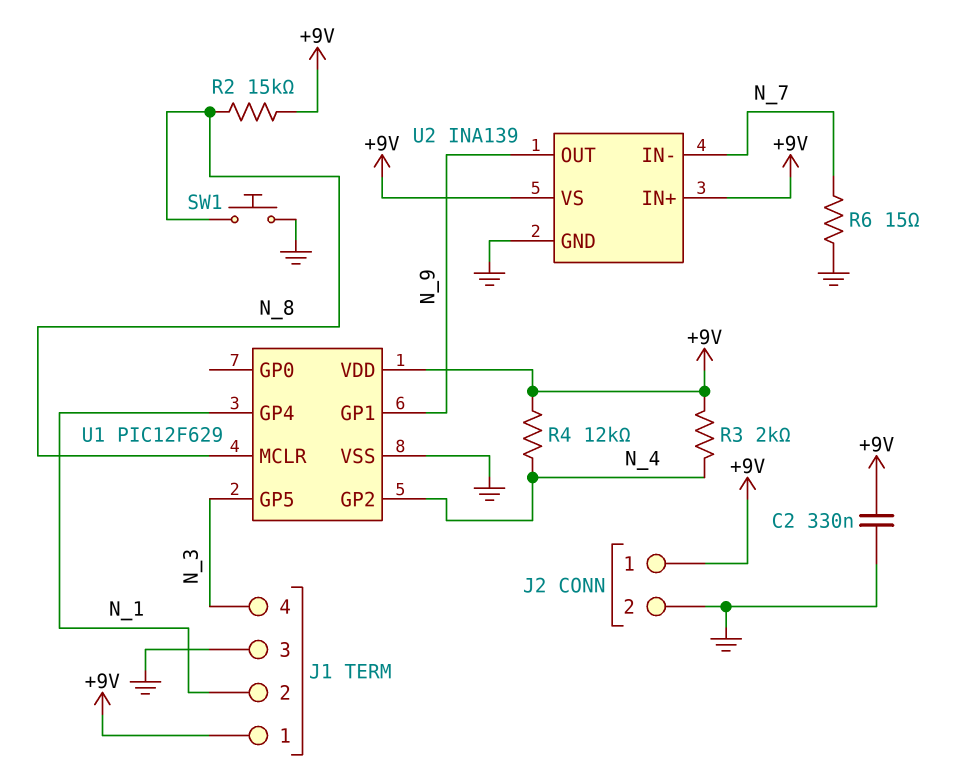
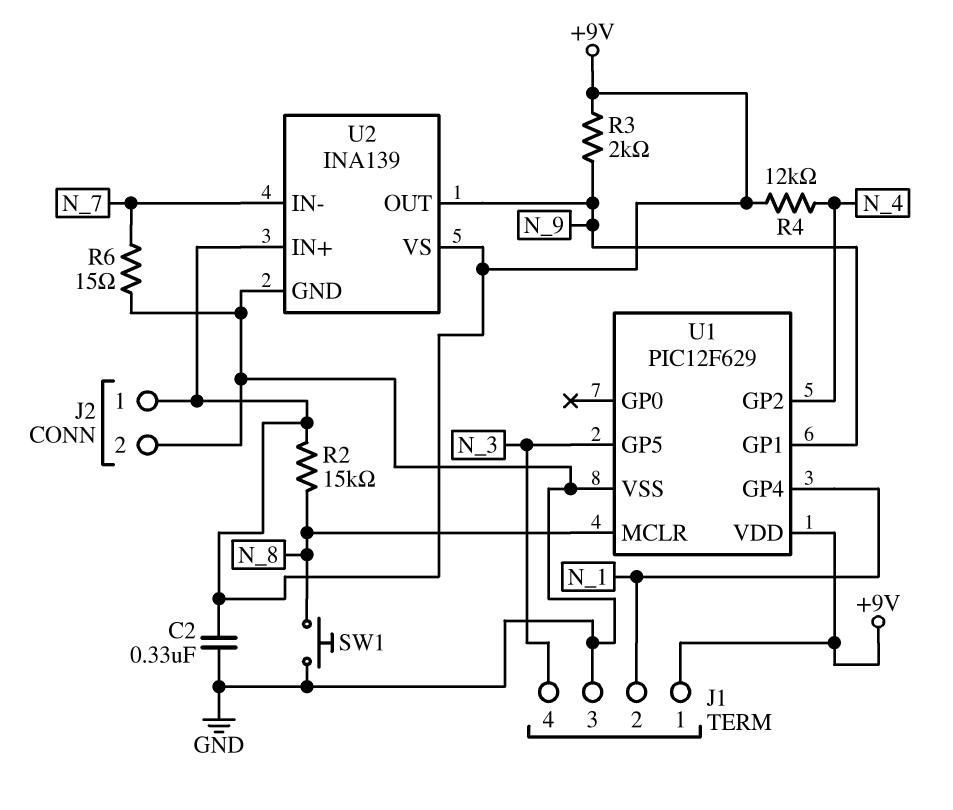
R3: 2k (+9V, N_4) -> 2k (+9V, N_9)

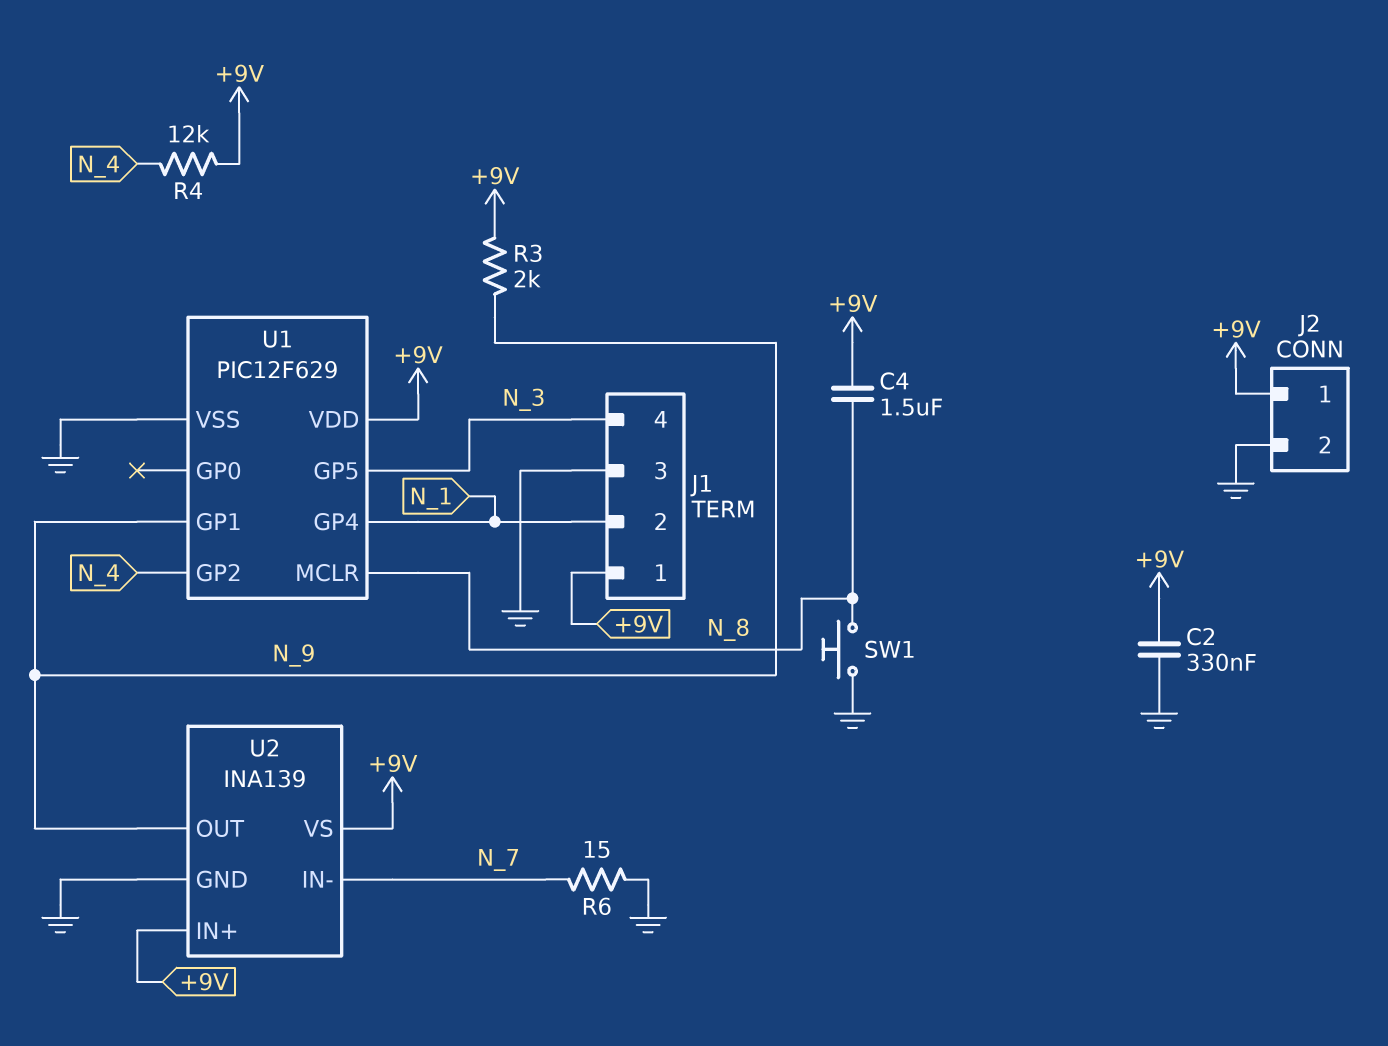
C4: none -> 1.5uF (+9V, N_8)
R2: 15k (+9V, N_8) -> none

